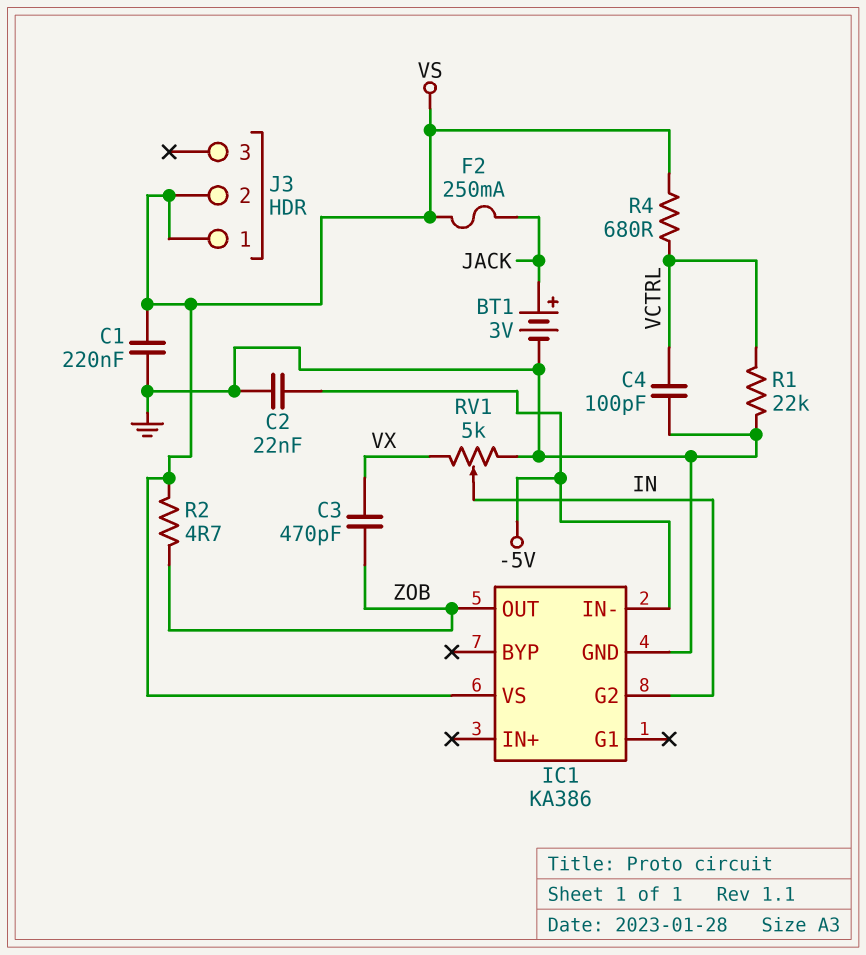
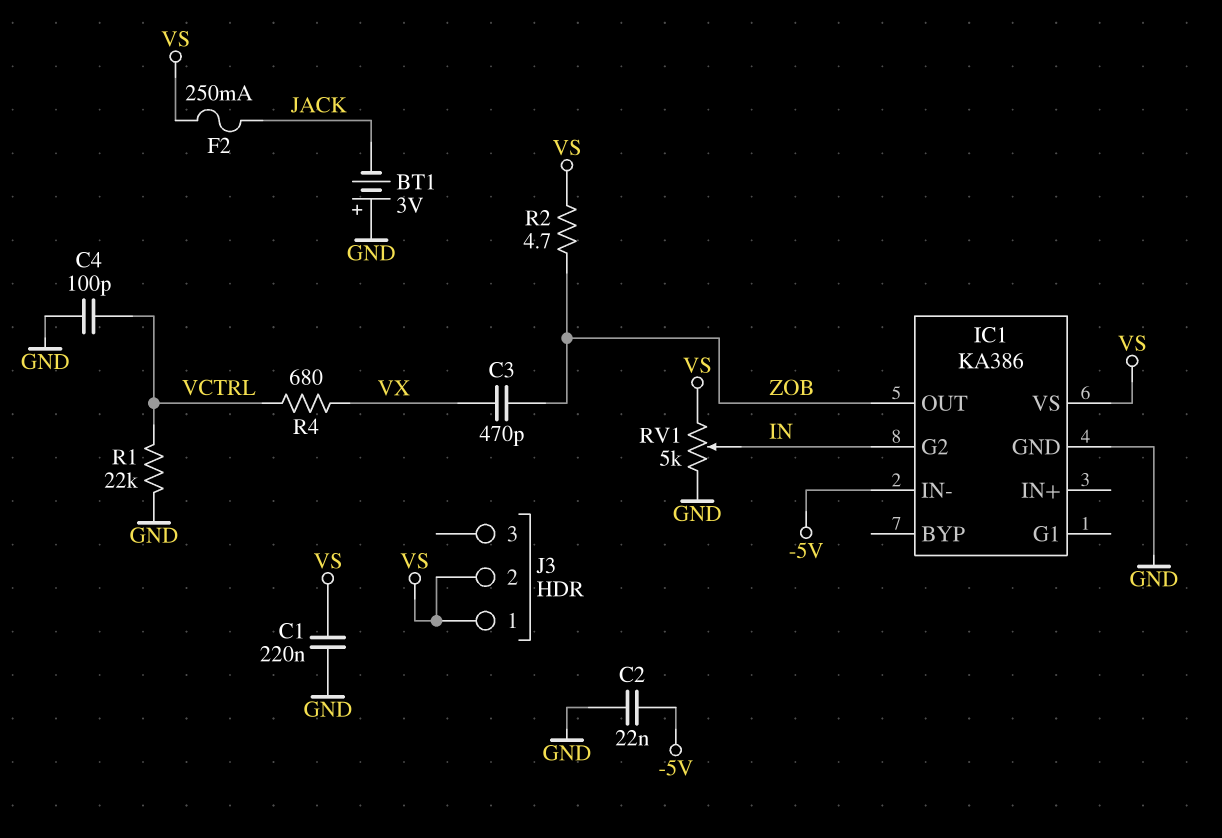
BT1: 3V (plus JACK, minus GND) -> 3V (plus GND, minus JACK)
R4: 680 (VCTRL, VS) -> 680 (VCTRL, VX)
RV1: 5k (GND, VX, wiper IN) -> 5k (GND, VS, wiper IN)

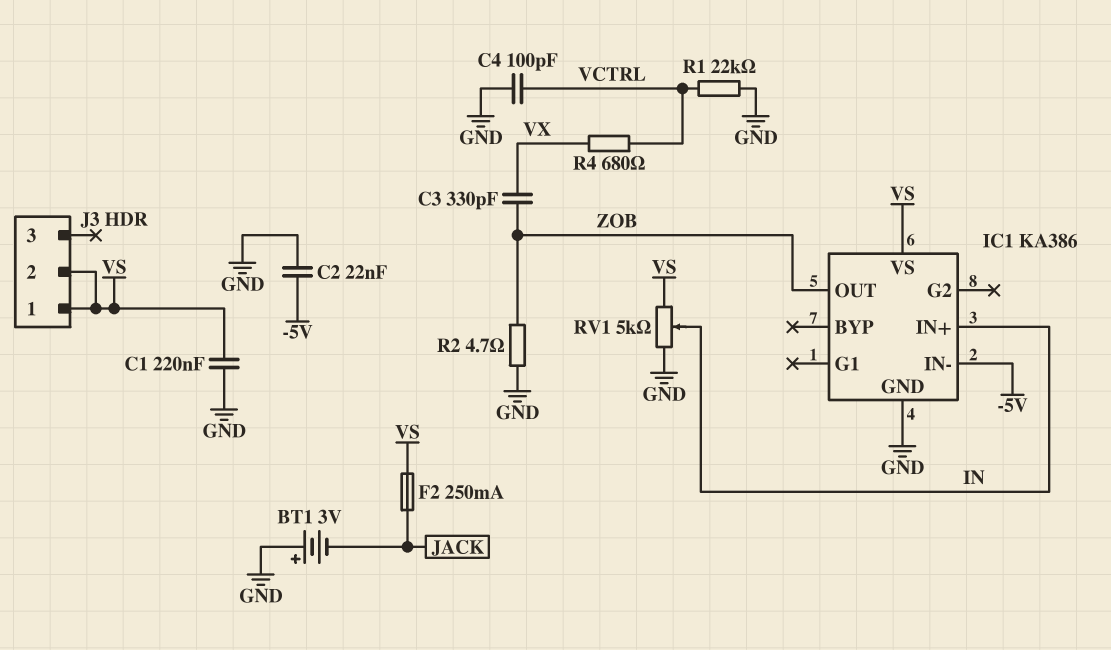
C3: 470pF (VX, ZOB) -> 330pF (VX, ZOB)
IC1 pin G2: IN -> none
IC1 pin IN+: none -> IN
R2: 4.7 (VS, ZOB) -> 4.7 (GND, ZOB)

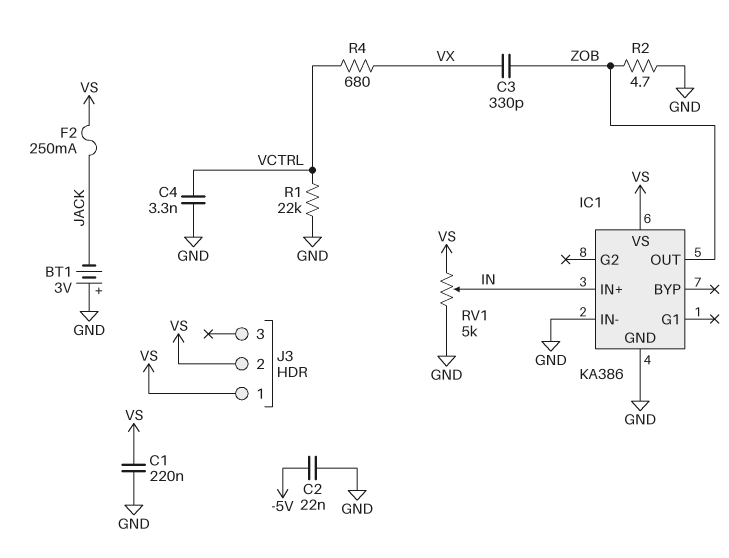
C4: 100pF (GND, VCTRL) -> 3.3nF (GND, VCTRL)
IC1 pin IN-: -5V -> GND

